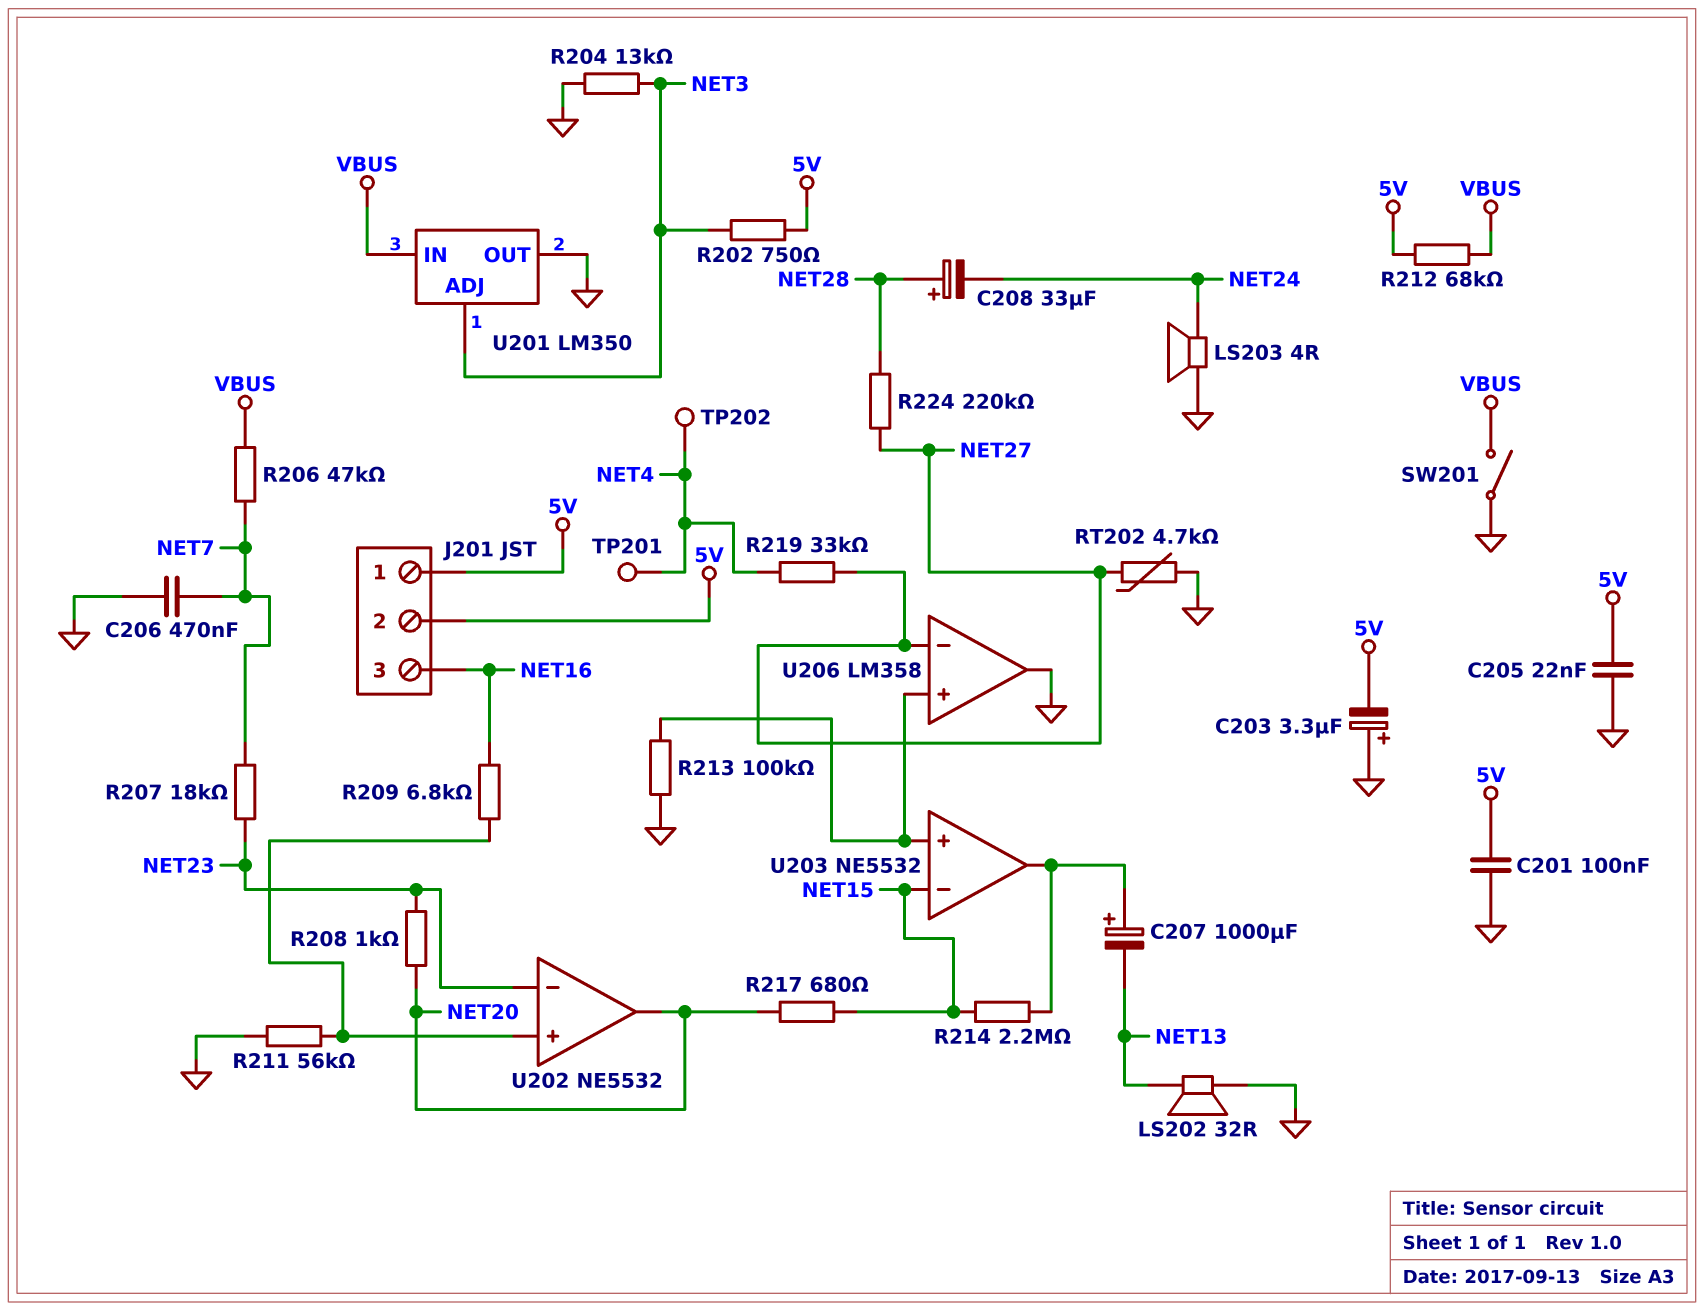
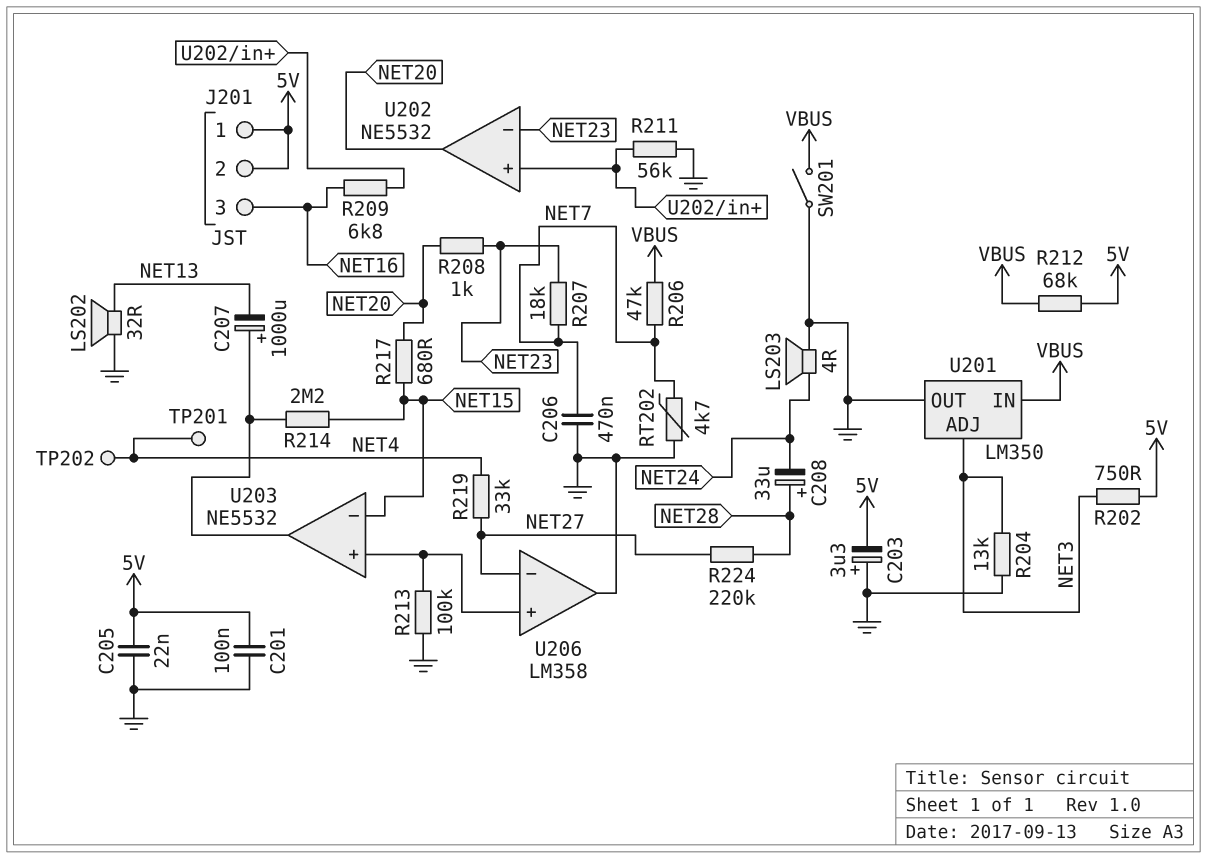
RT202: 4.7k (GND, NET27) -> 4.7k (GND, NET7)

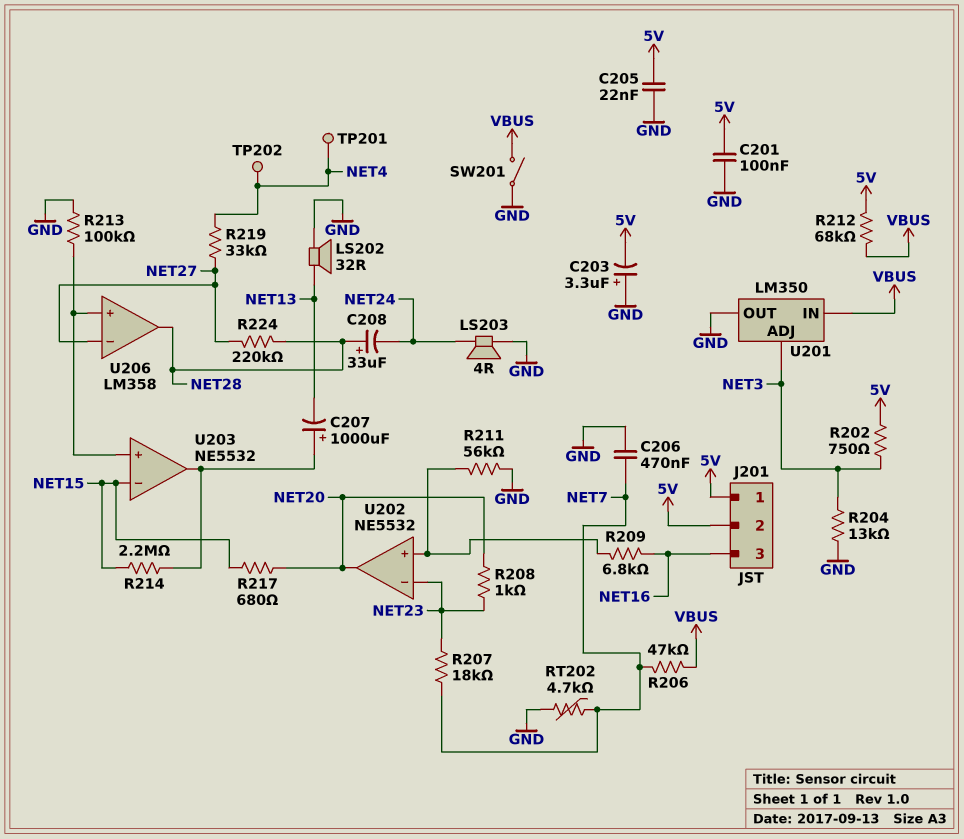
U206 pin out: GND -> NET28

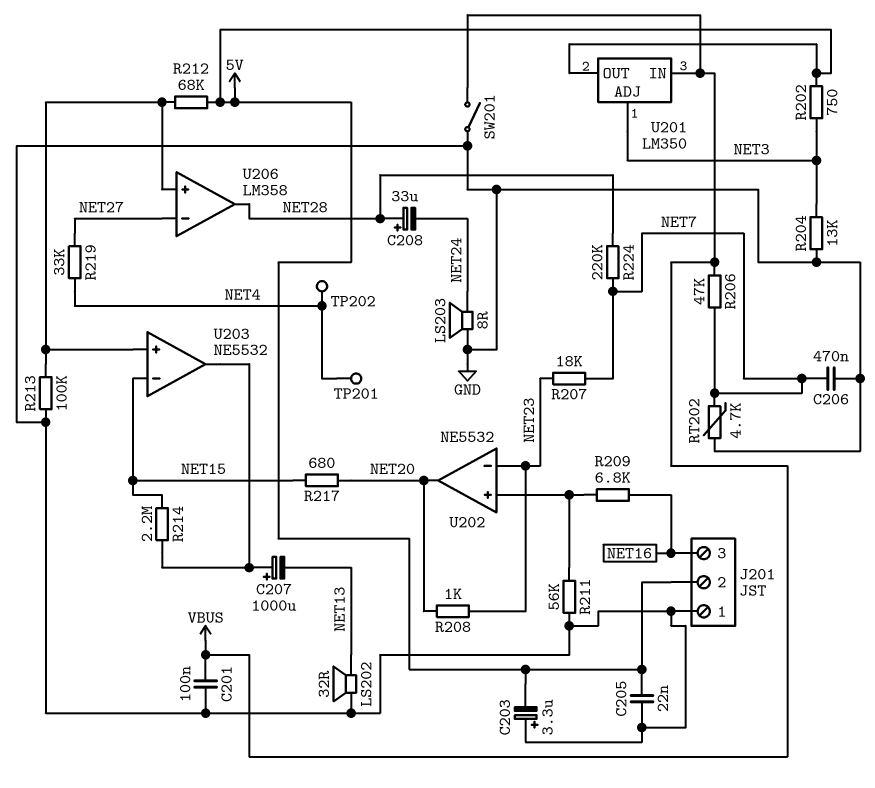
C201: 100nF (5V, GND) -> 100nF (GND, VBUS)
J201 pin 1: 5V -> GND
LS203: speaker 4R (GND, NET24) -> speaker 8R (GND, NET24)
R212: 68k (5V, VBUS) -> 68k (5V, U203/in+)
R224: 220k (NET27, NET28) -> 220k (NET7, NET28)
U201 pin OUT: GND -> 5V

